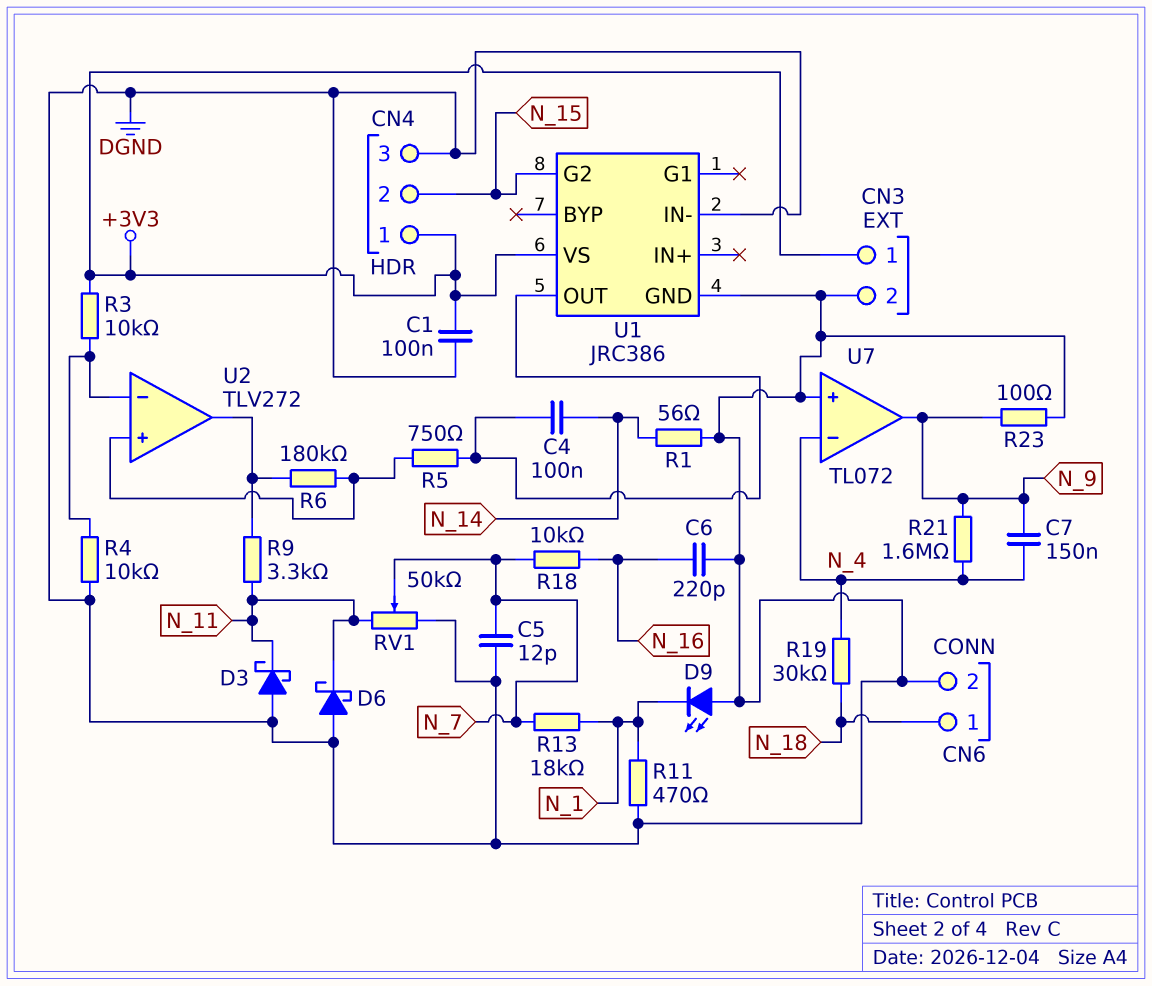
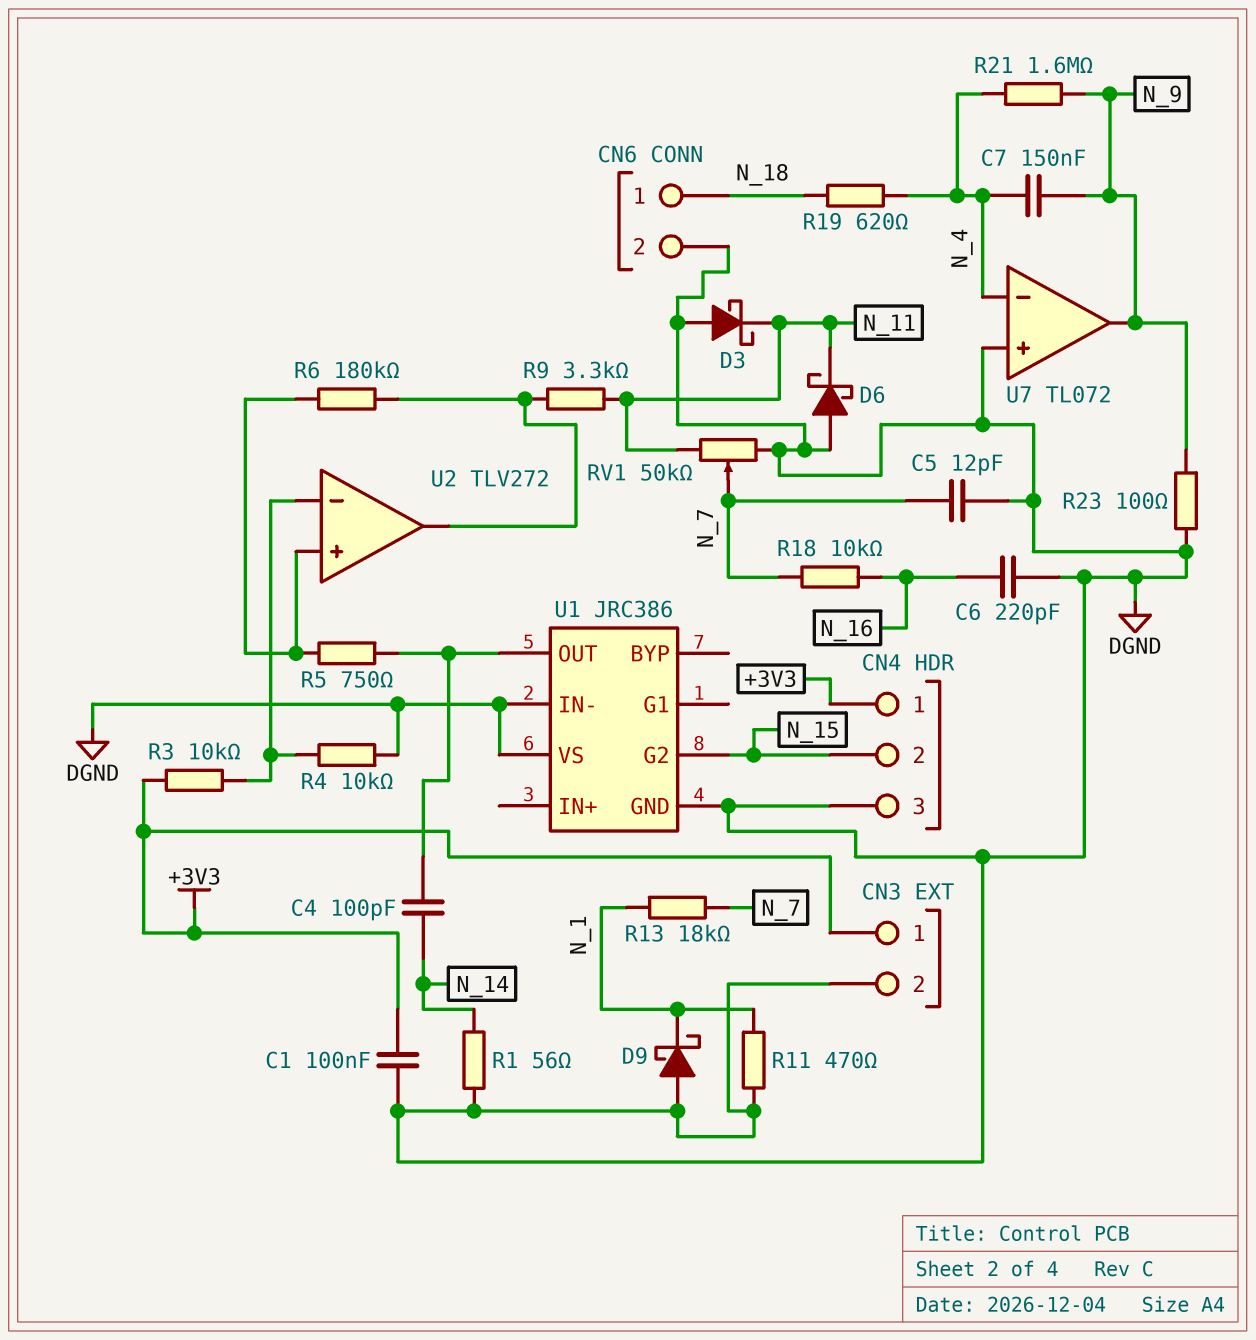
C4: 100nF (N_14, U1/OUT) -> 100pF (N_14, U1/OUT)
D9: LED (A DGND, K N_1) -> schottky (A DGND, K N_1)
R19: 30k (N_4, N_18) -> 620 (N_4, N_18)
U1 pin VS: +3V3 -> DGND

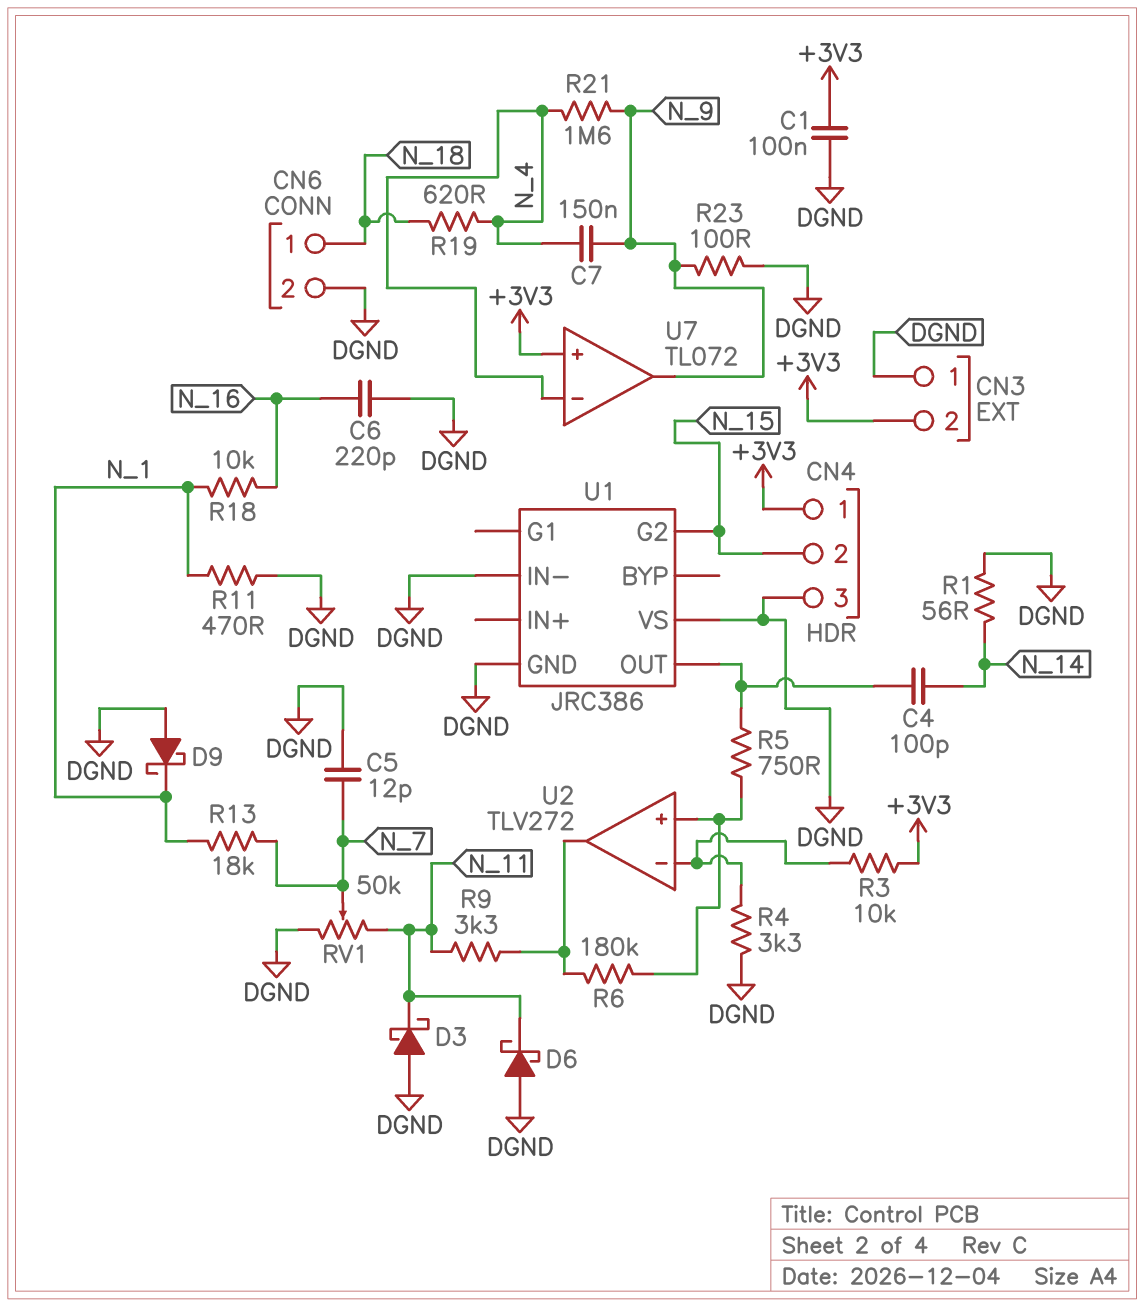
CN3 pin 1: +3V3 -> DGND
CN3 pin 2: DGND -> +3V3
R4: 10k (DGND, U2/in-) -> 3.3k (DGND, U2/in-)
R18: 10k (N_7, N_16) -> 10k (N_1, N_16)
U7 pin in+: DGND -> +3V3

